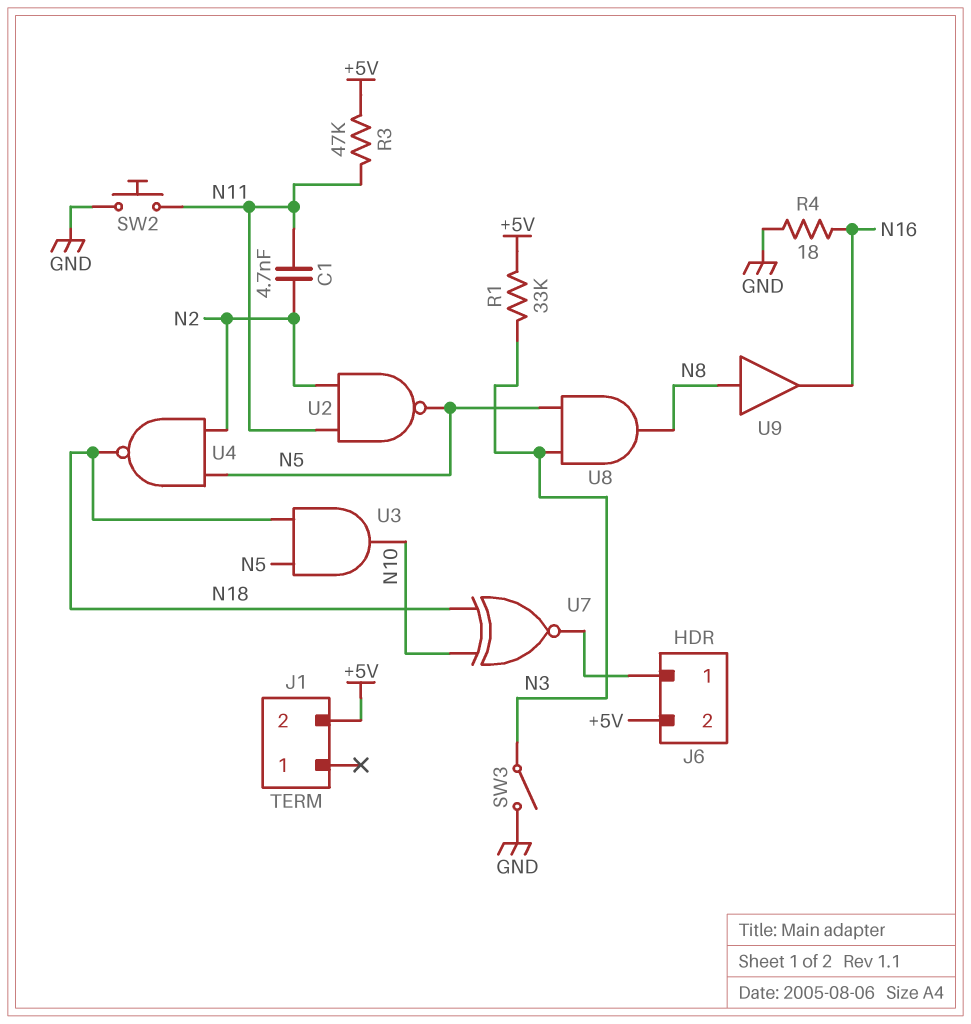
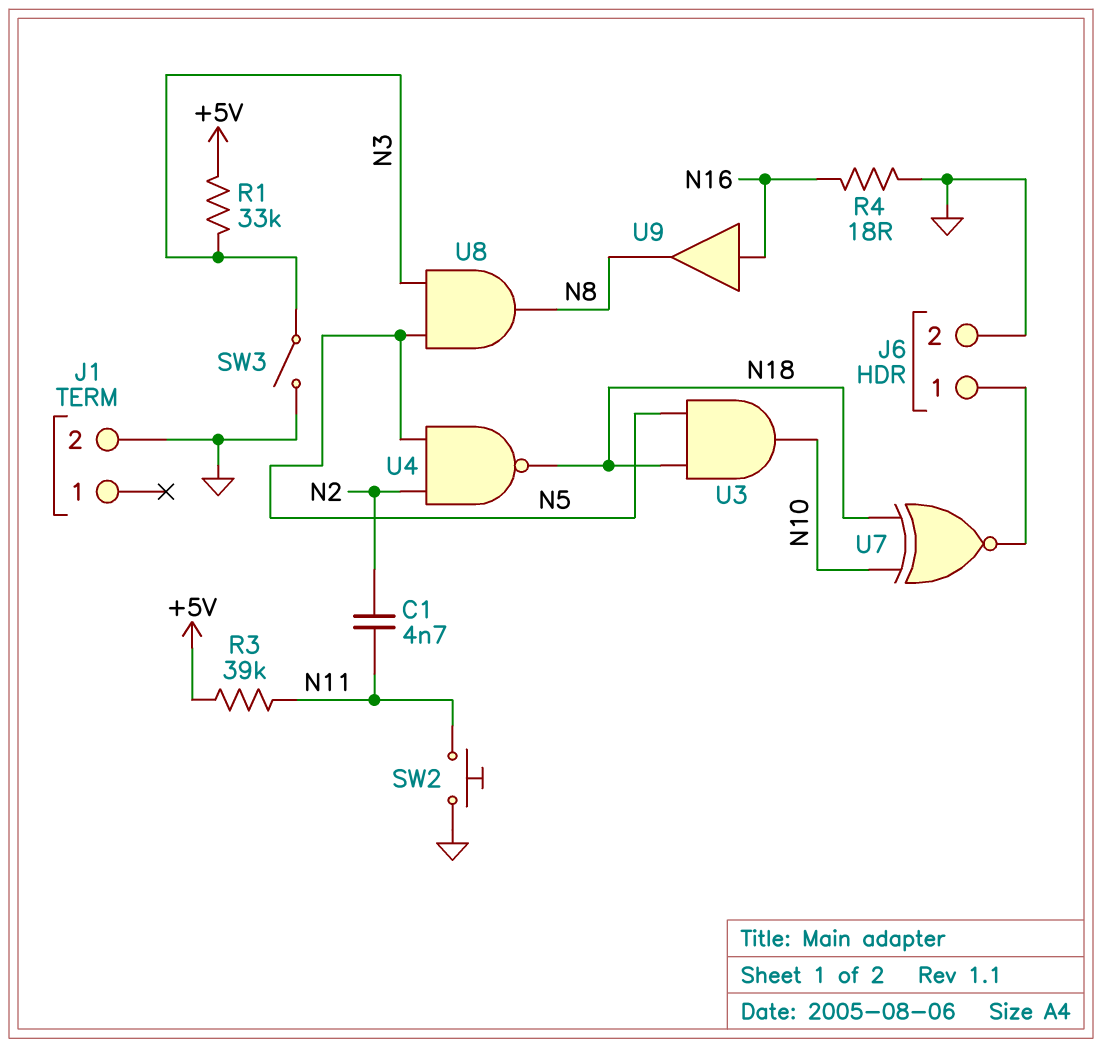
J1 pin 2: +5V -> GND
J6 pin 2: +5V -> GND
R3: 47k (+5V, N11) -> 39k (+5V, N11)
U2: NAND (in N2, in N11, out N5) -> none
U9: buffer (in N8, out N16) -> buffer (in N16, out N8)

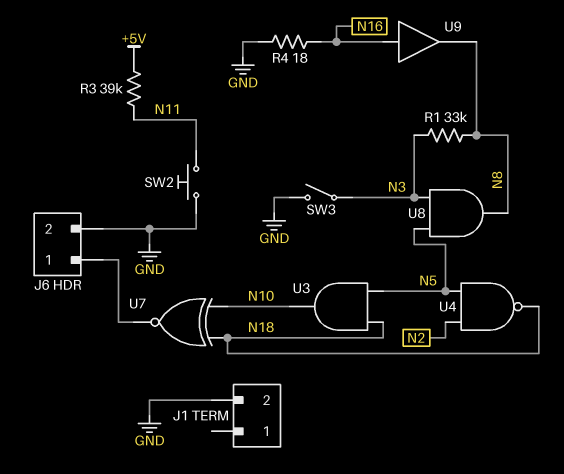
C1: 4.7nF (N2, N11) -> none
R1: 33k (+5V, N3) -> 33k (N3, N8)

